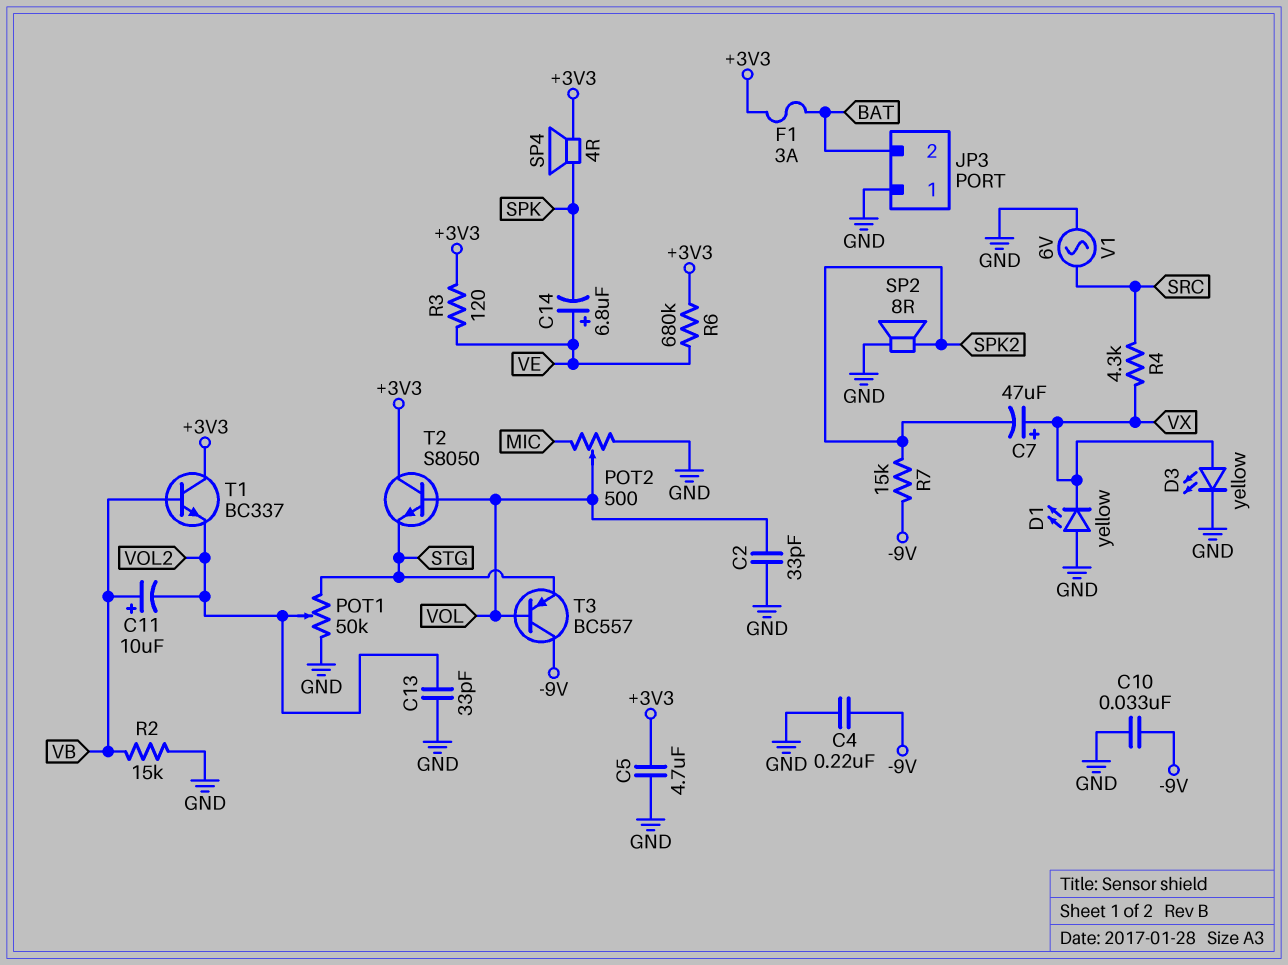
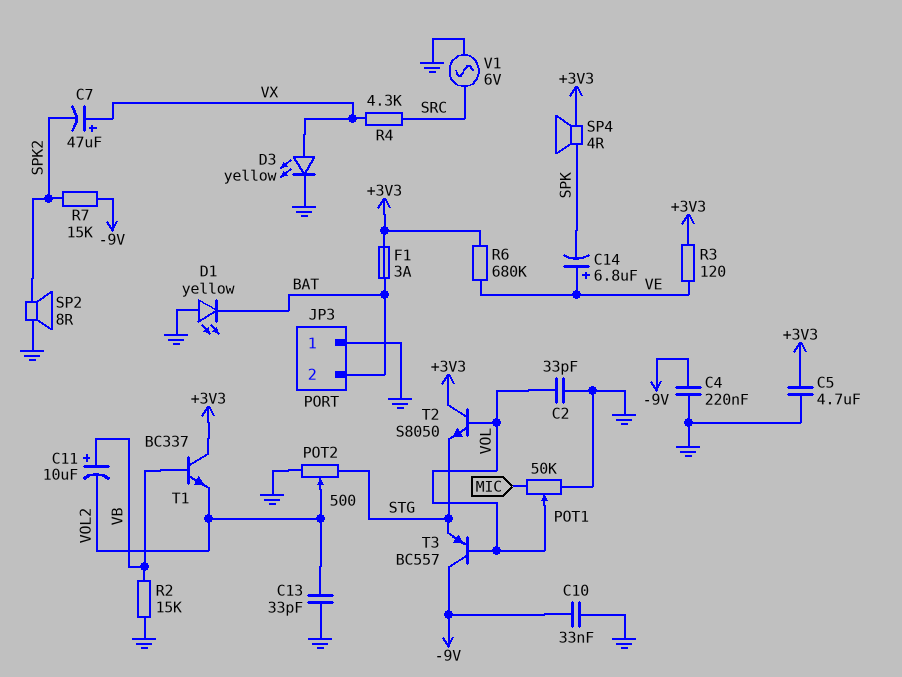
D1: LED yellow (A GND, K VX) -> LED yellow (A GND, K BAT)
POT1: 50k (GND, STG, wiper VOL2) -> 50k (GND, MIC, wiper VOL)
POT2: 500 (GND, MIC, wiper VOL) -> 500 (GND, STG, wiper VOL2)

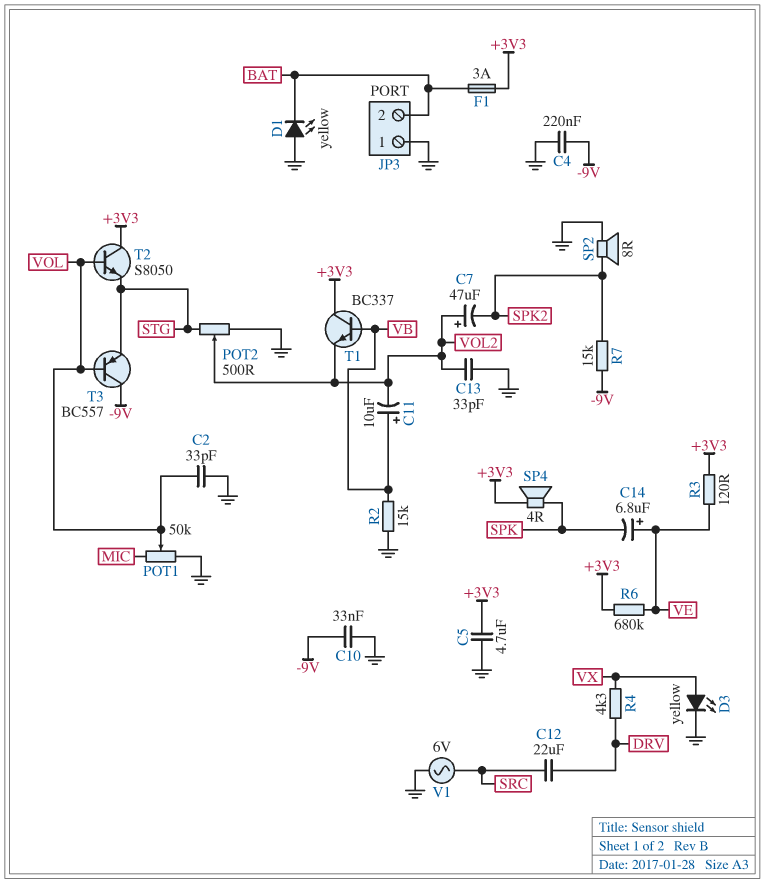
C7: 47uF (plus VX, minus SPK2) -> 47uF (plus VOL2, minus SPK2)
C12: none -> 22uF (DRV, SRC)
R4: 4.3k (SRC, VX) -> 4.3k (DRV, VX)

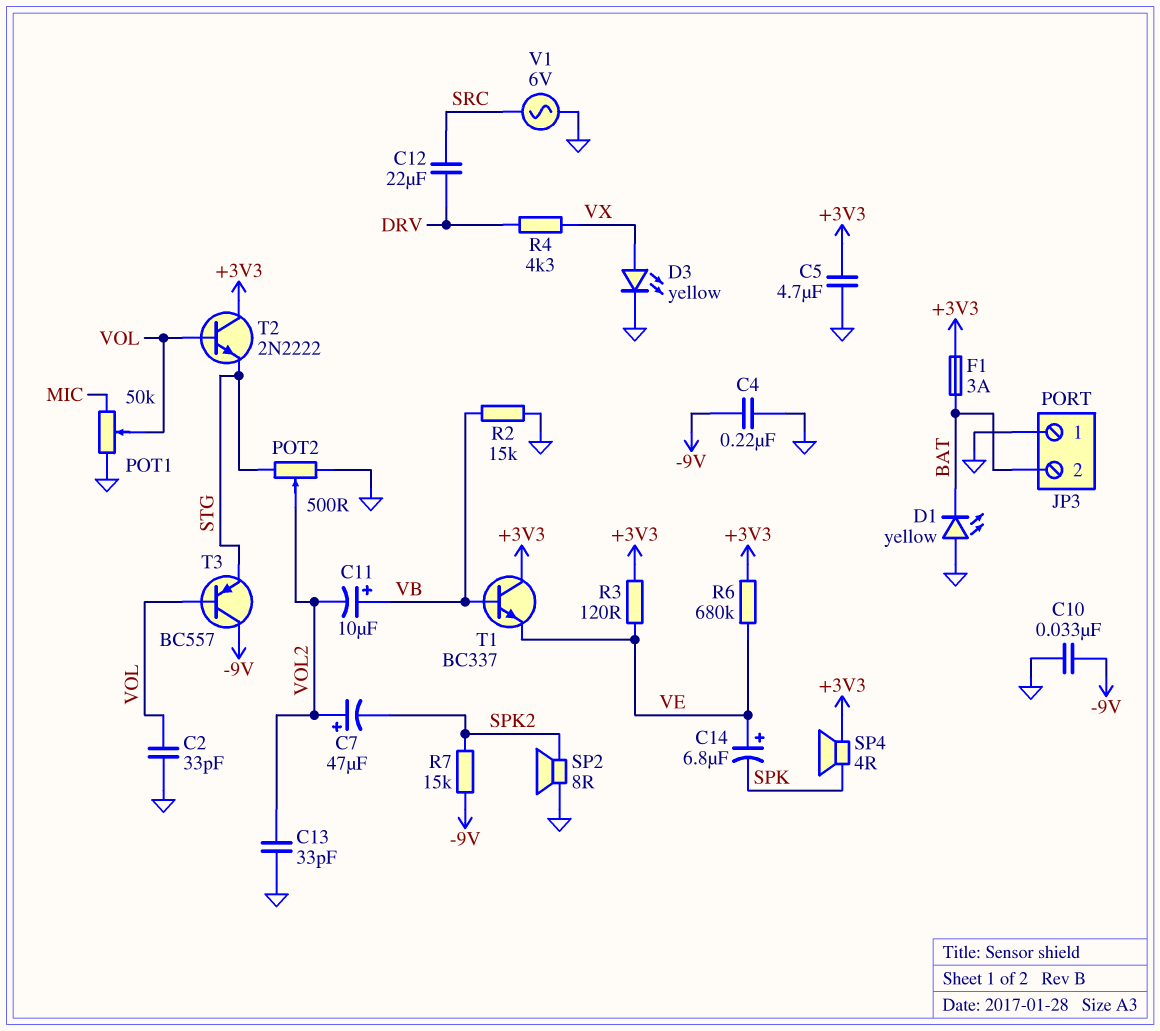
T1: NPN BC337 (B VB, C +3V3, E VOL2) -> NPN BC337 (B VB, C +3V3, E VE)
T2: NPN S8050 (B VOL, C +3V3, E STG) -> NPN 2N2222 (B VOL, C +3V3, E STG)

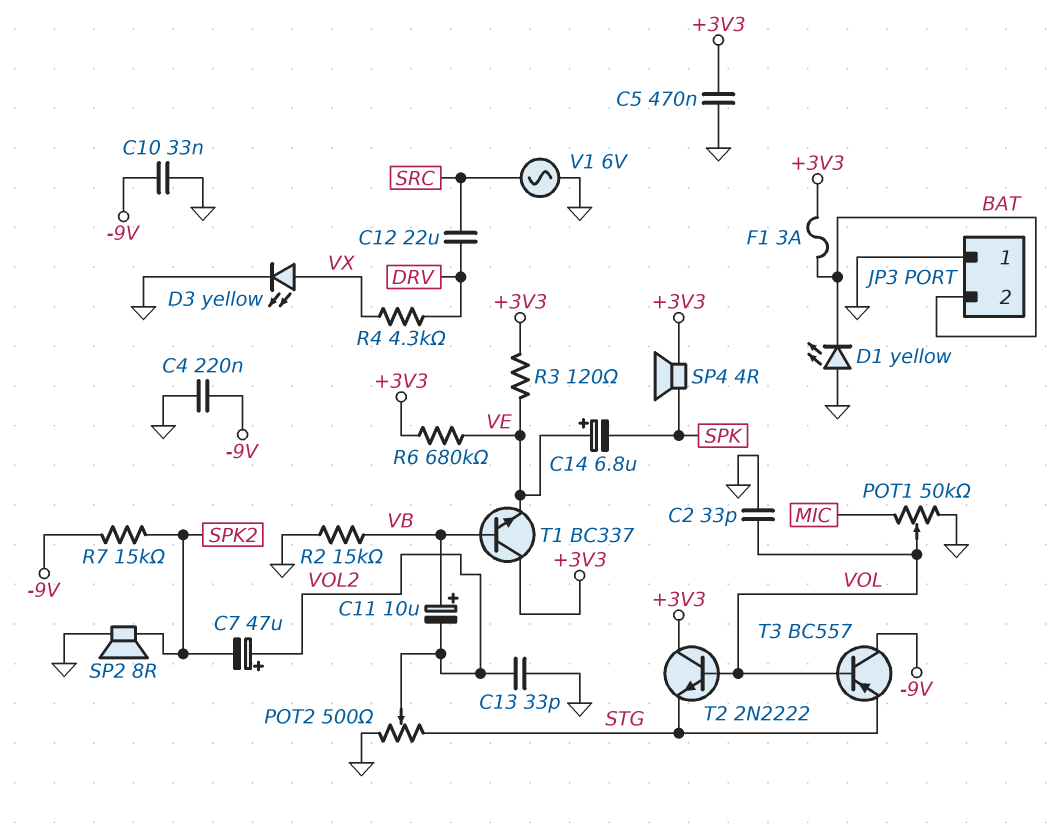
C5: 4.7uF (+3V3, GND) -> 470nF (+3V3, GND)

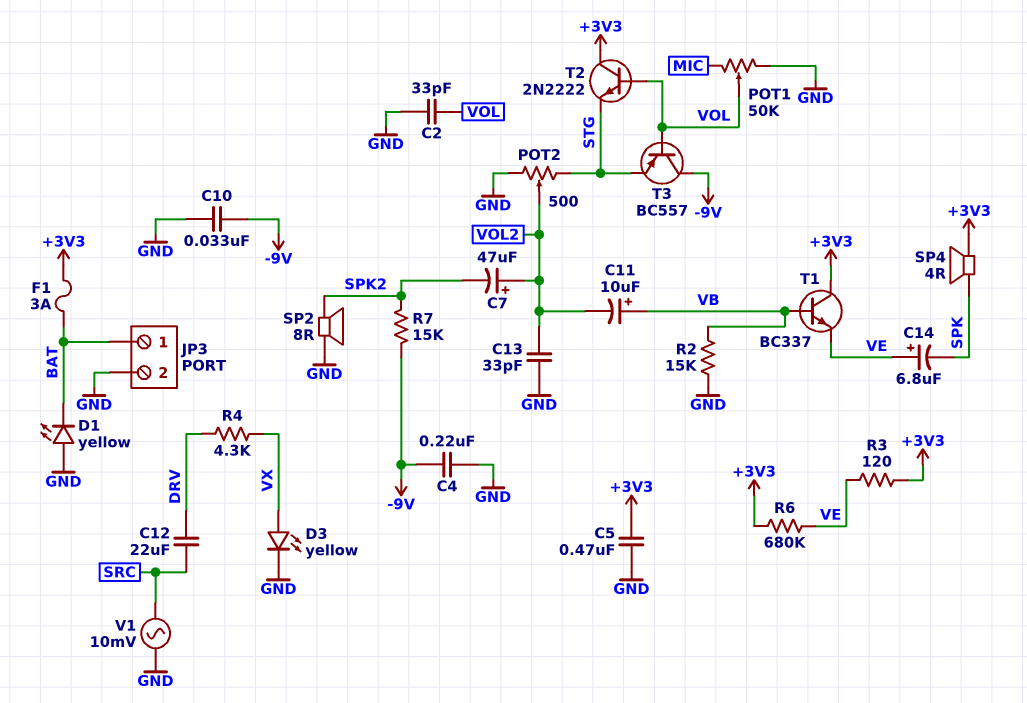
JP3 pin 1: GND -> BAT
JP3 pin 2: BAT -> GND
V1: AC 6V (GND, SRC) -> AC 10mV (GND, SRC)

